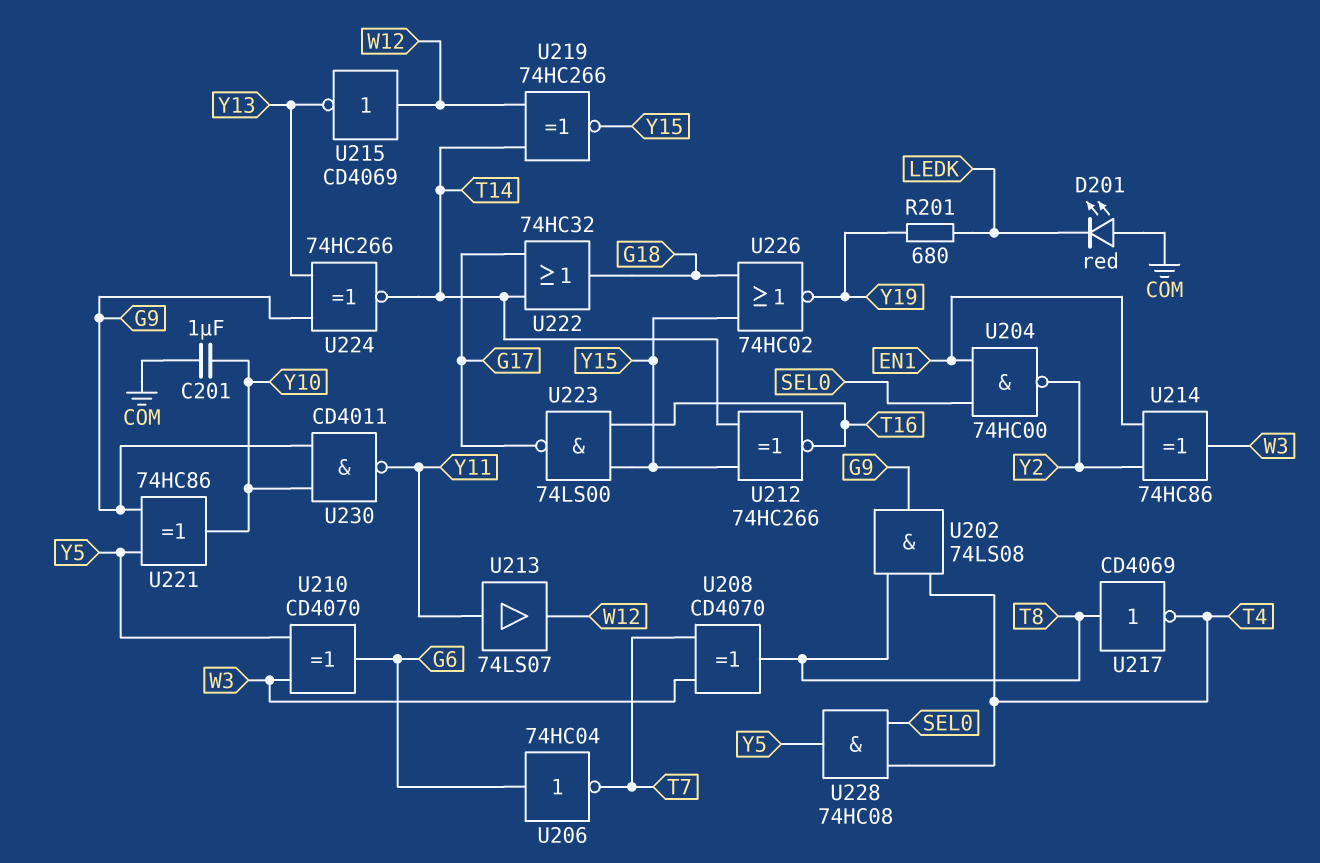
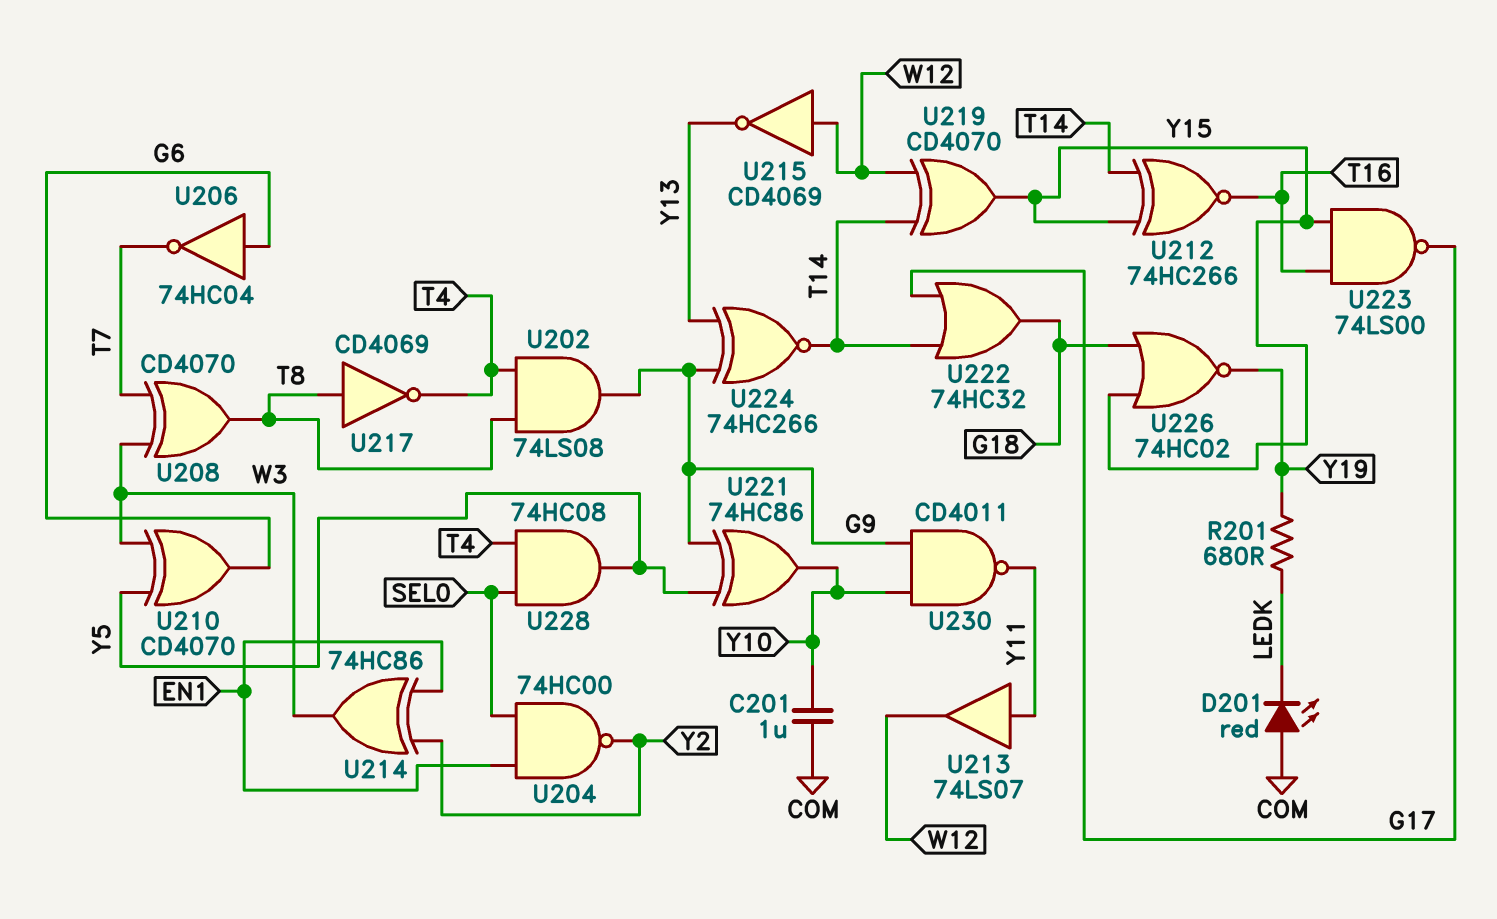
U219: XNOR 74HC266 (in T14, in W12, out Y15) -> XOR CD4070 (in T14, in W12, out Y15)

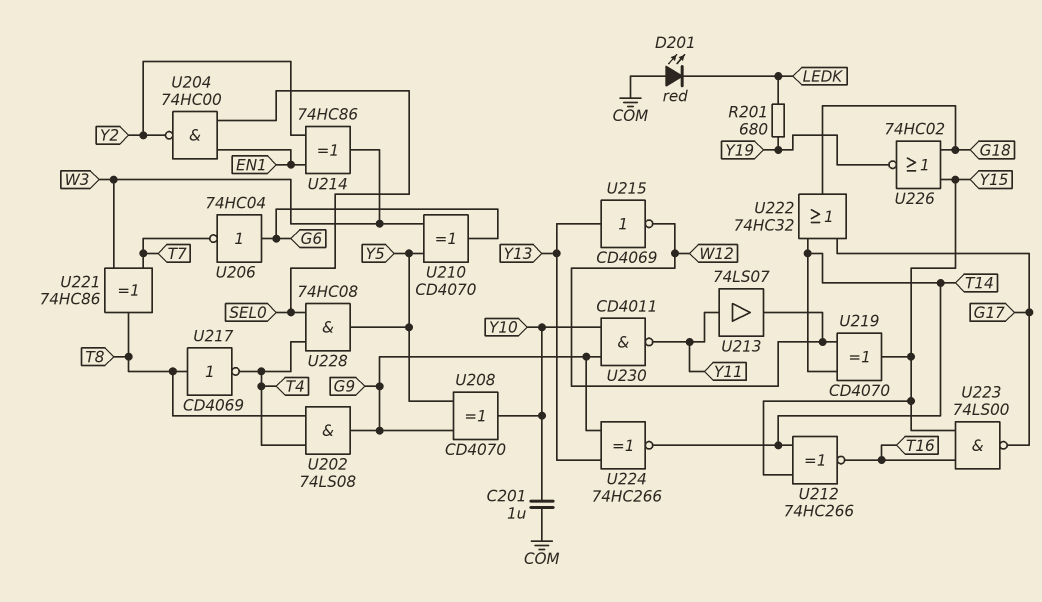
U208: XOR CD4070 (in T7, in W3, out T8) -> XOR CD4070 (in G9, in Y5, out Y10)
U215: NOT CD4069 (in W12, out Y13) -> NOT CD4069 (in Y13, out W12)
U221: XOR 74HC86 (in G9, in Y5, out Y10) -> XOR 74HC86 (in T7, in W3, out T8)

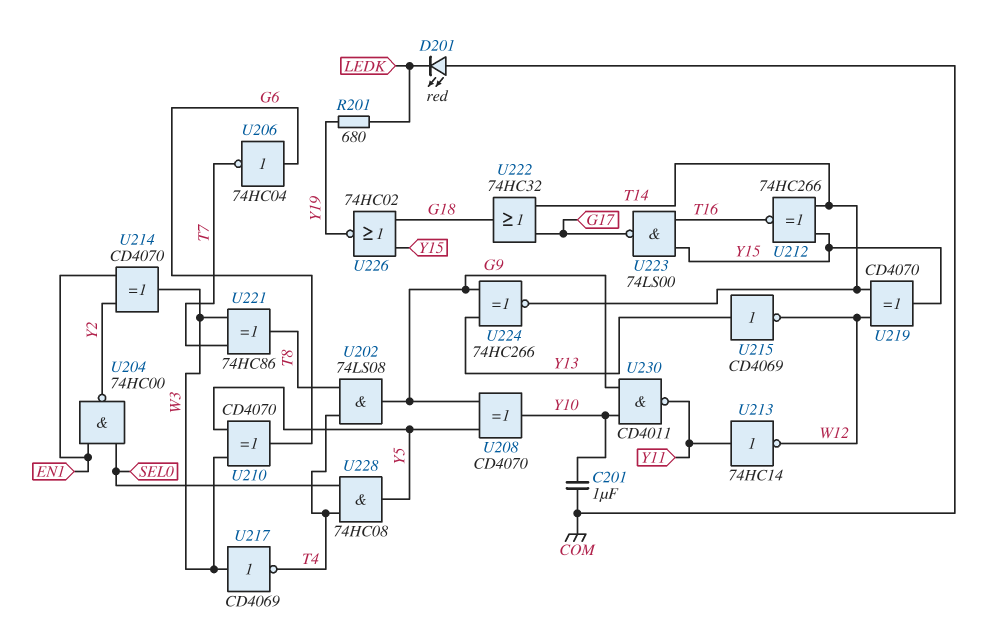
U213: buffer 74LS07 (in Y11, out W12) -> NOT 74HC14 (in Y11, out W12)
U214: XOR 74HC86 (in EN1, in Y2, out W3) -> XOR CD4070 (in EN1, in Y2, out W3)
U217: NOT CD4069 (in T8, out T4) -> NOT CD4069 (in W3, out T4)

